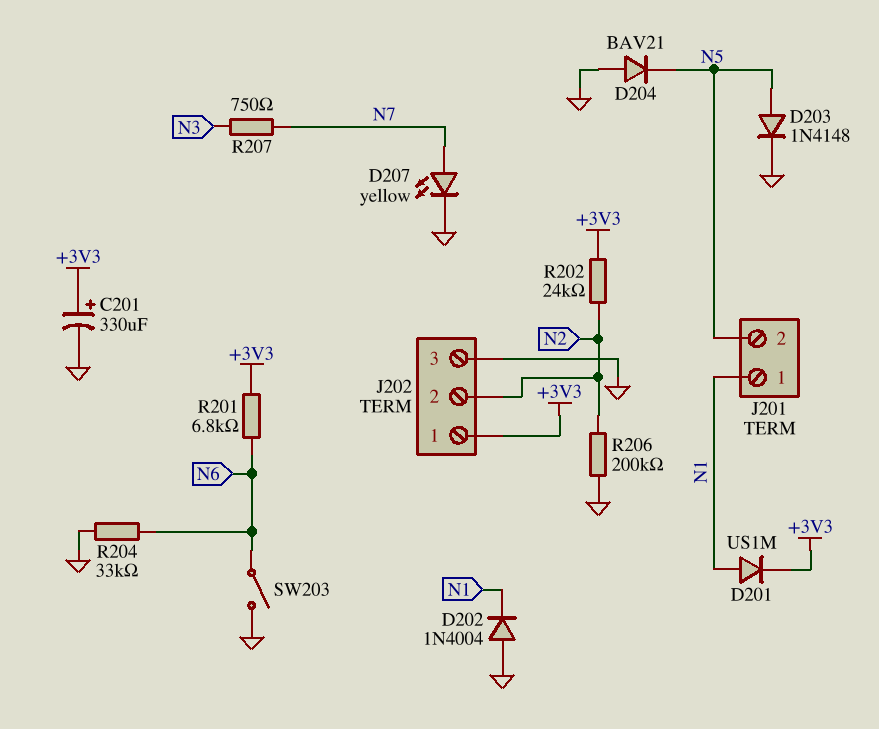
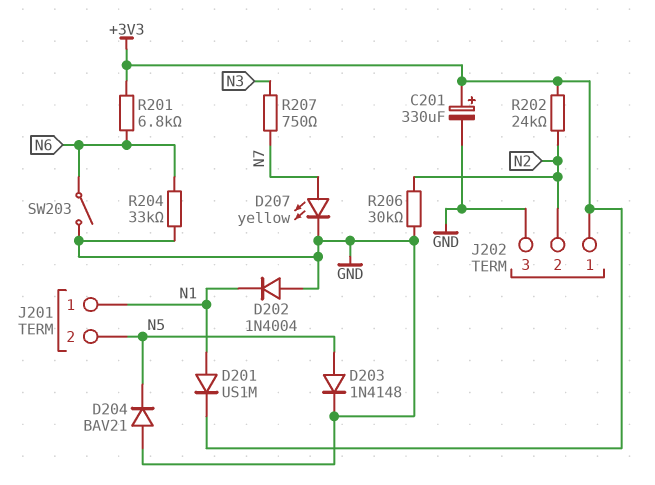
R206: 200k (GND, N2) -> 30k (GND, N2)

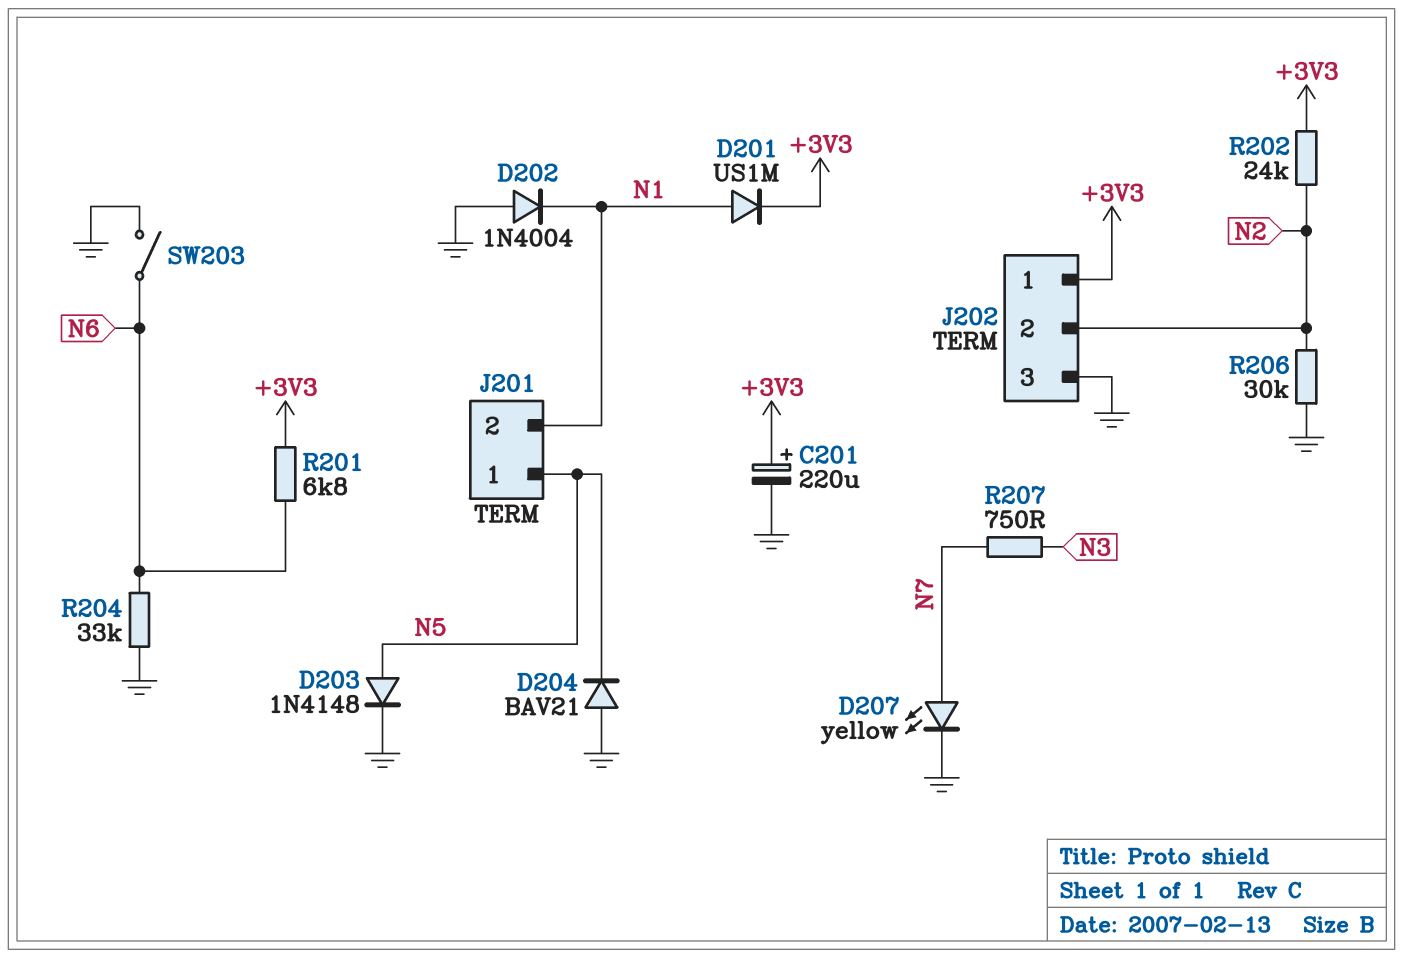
C201: 330uF (plus +3V3, minus GND) -> 220uF (plus +3V3, minus GND)
J201 pin 1: N1 -> N5
J201 pin 2: N5 -> N1

